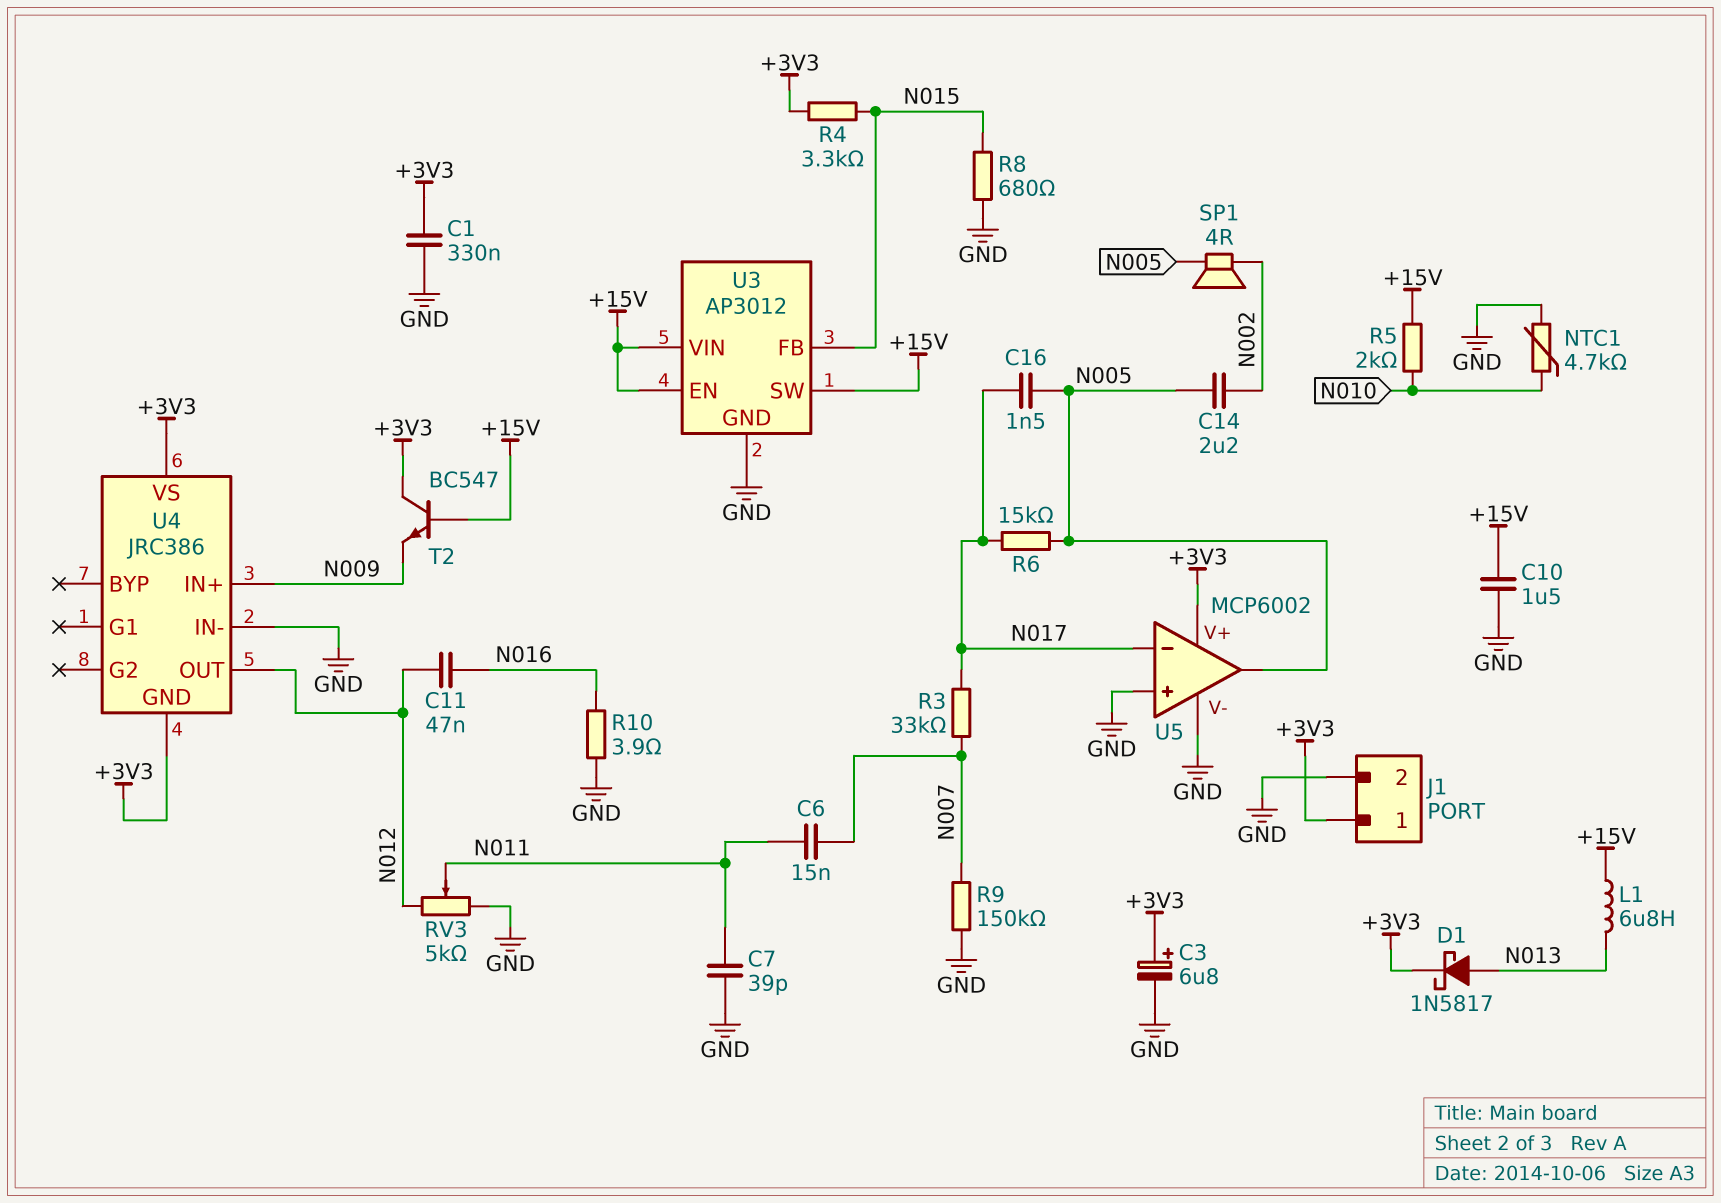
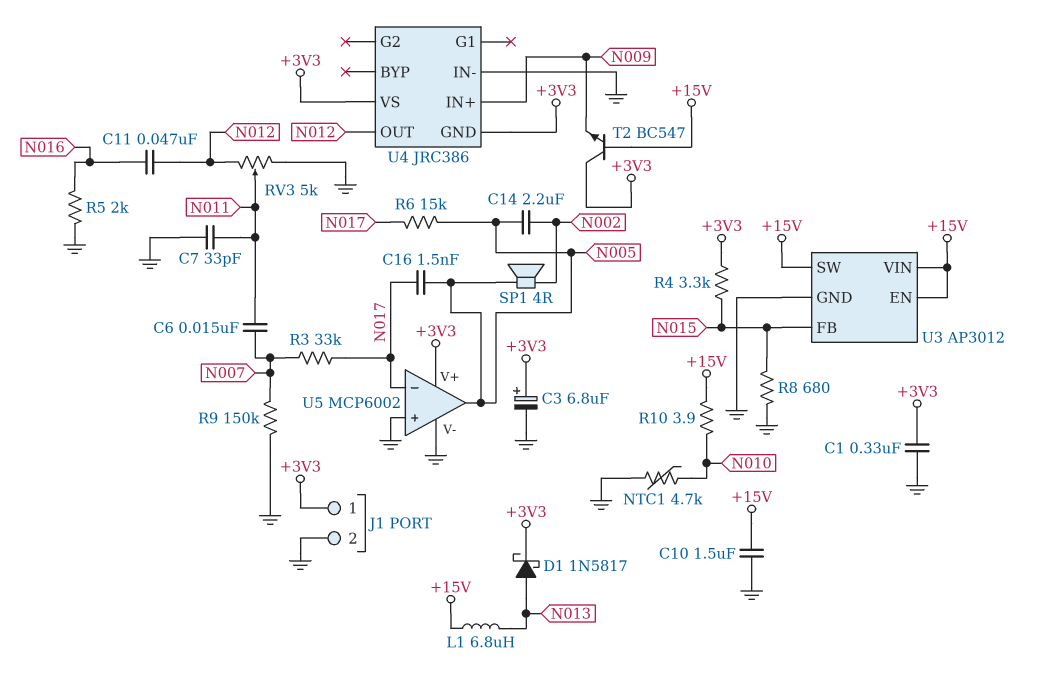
C7: 39pF (GND, N011) -> 33pF (GND, N011)
R5: 2k (+15V, N010) -> 2k (GND, N016)
R10: 3.9 (GND, N016) -> 3.9 (+15V, N010)

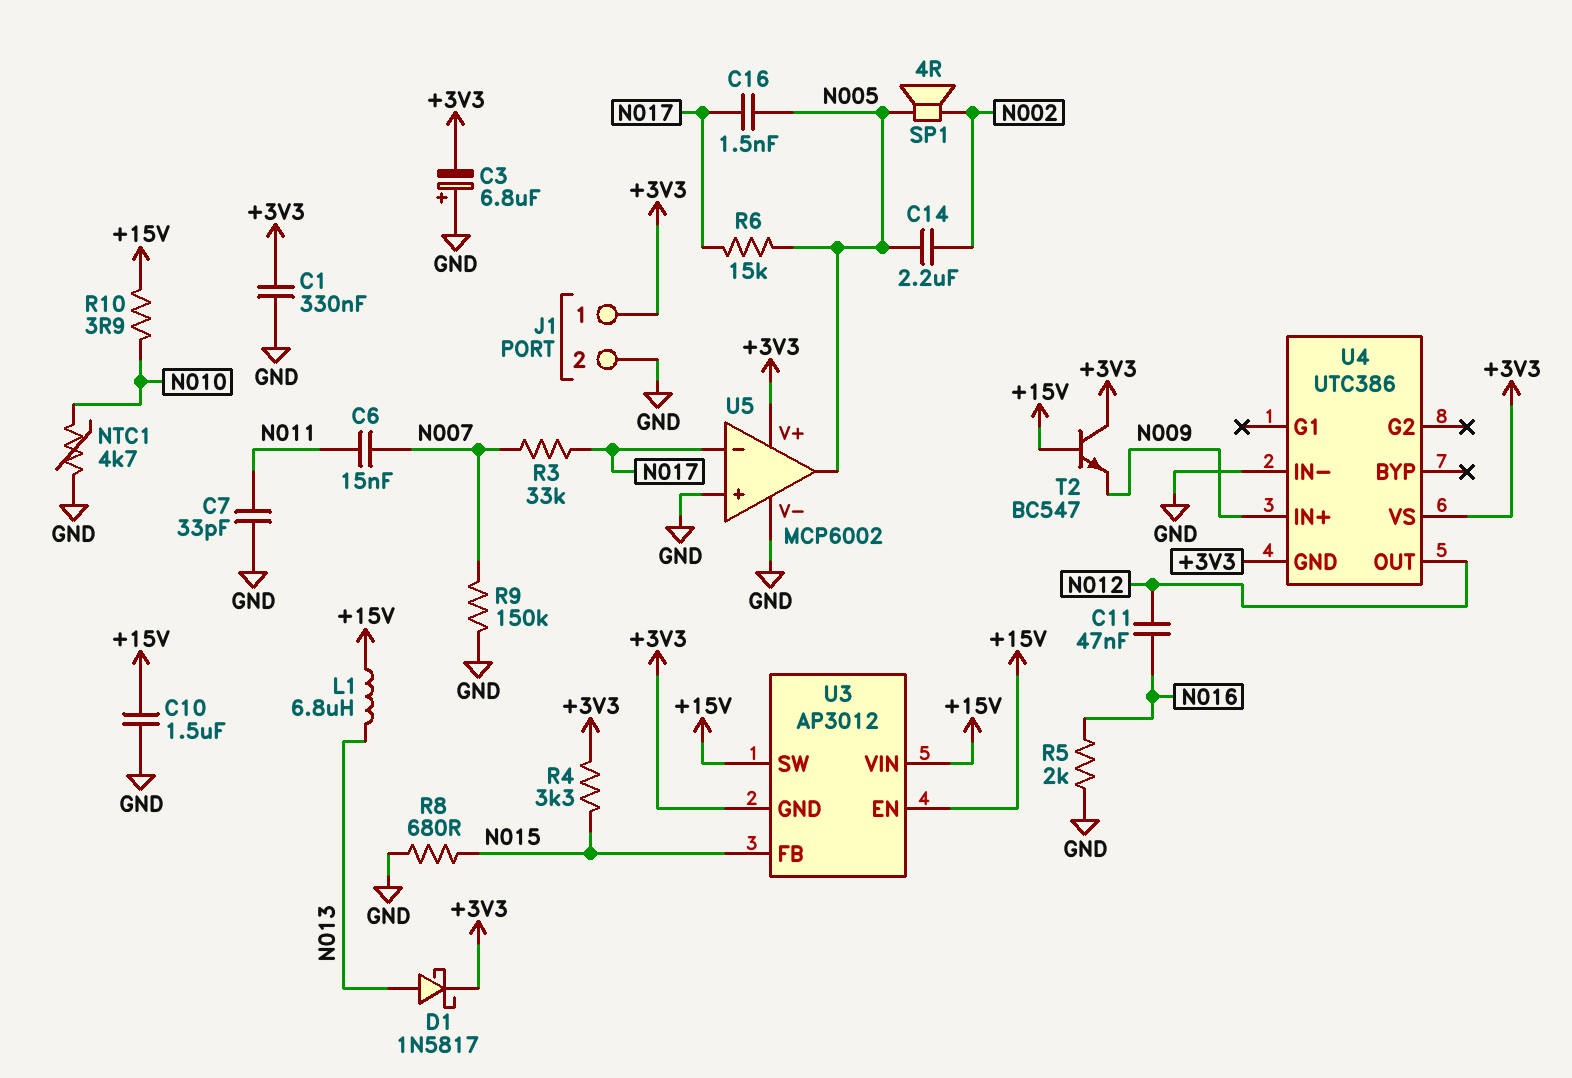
C3: 6.8uF (plus +3V3, minus GND) -> 6.8uF (plus GND, minus +3V3)
RV3: 5k (GND, N012, wiper N011) -> none
U3 pin GND: GND -> +3V3
U4: JRC386 -> UTC386

